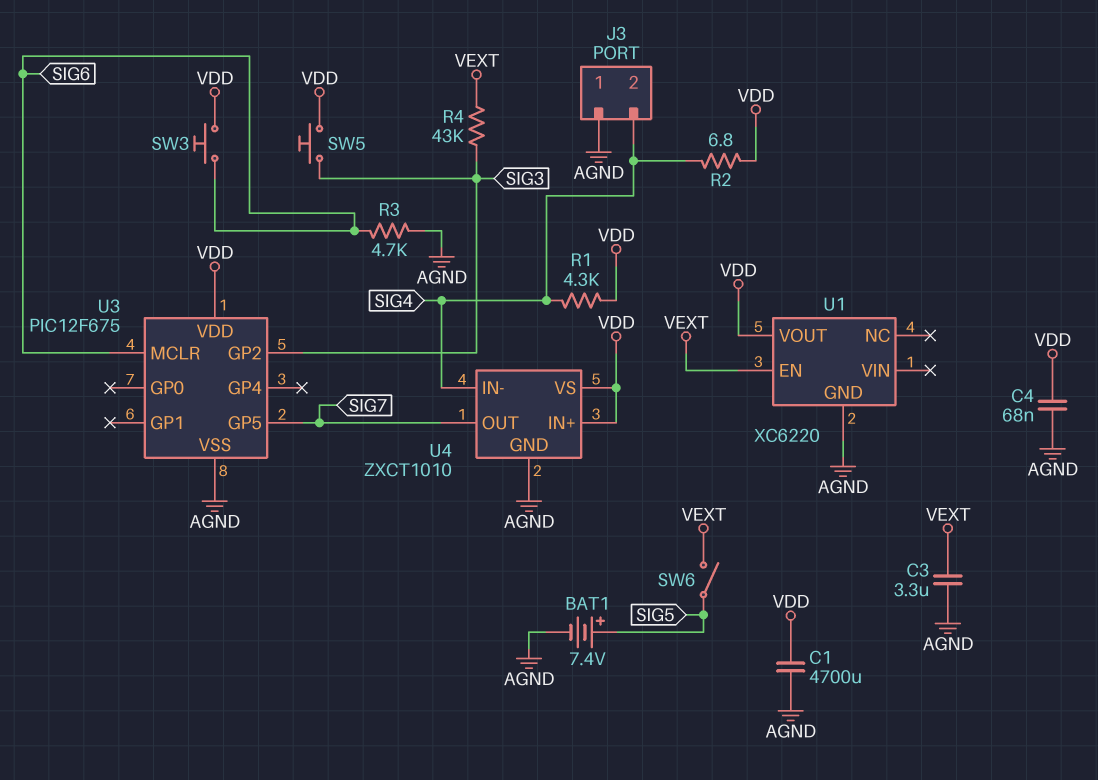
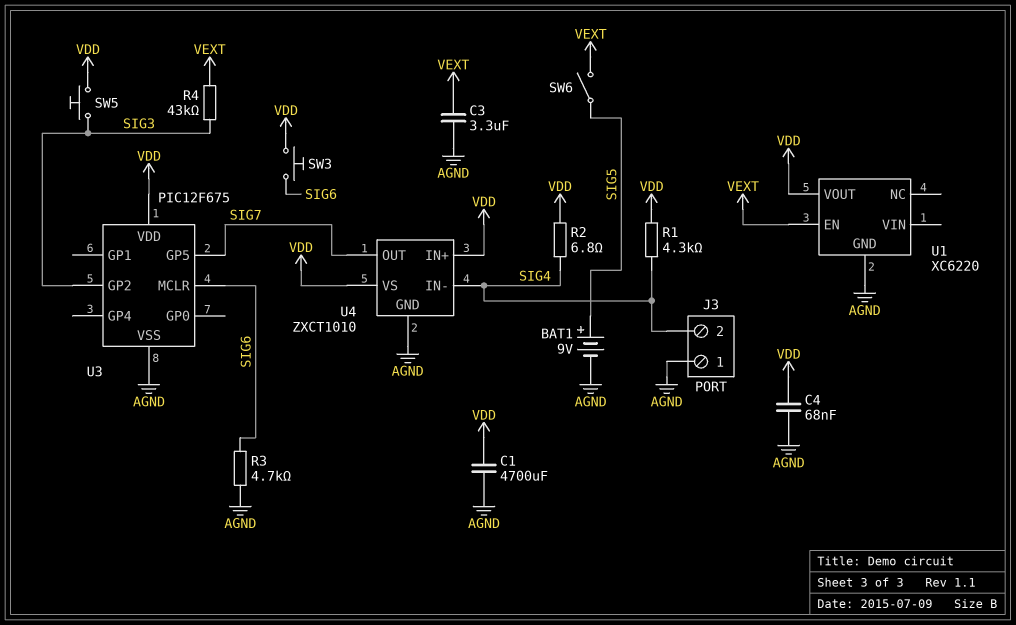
BAT1: 7.4V (plus SIG5, minus AGND) -> 9V (plus SIG5, minus AGND)

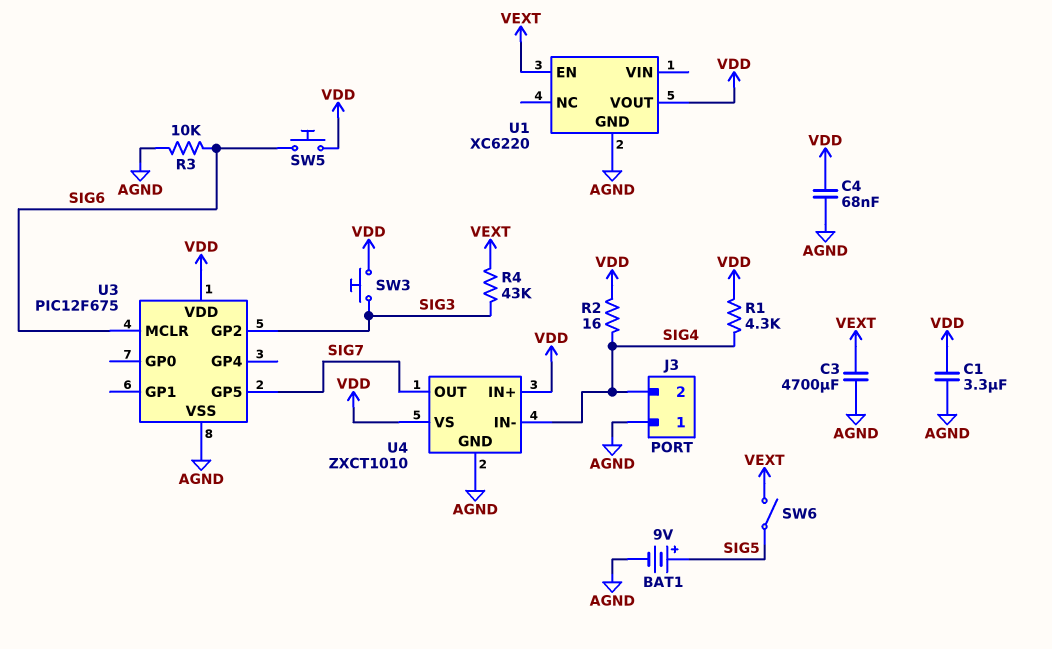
C1: 4700uF (AGND, VDD) -> 3.3uF (AGND, VDD)
C3: 3.3uF (AGND, VEXT) -> 4700uF (AGND, VEXT)
R2: 6.8 (SIG4, VDD) -> 16 (SIG4, VDD)
R3: 4.7k (AGND, SIG6) -> 10k (AGND, SIG6)
SW3: button (SIG6, VDD) -> button (SIG3, VDD)
SW5: button (SIG3, VDD) -> button (SIG6, VDD)

